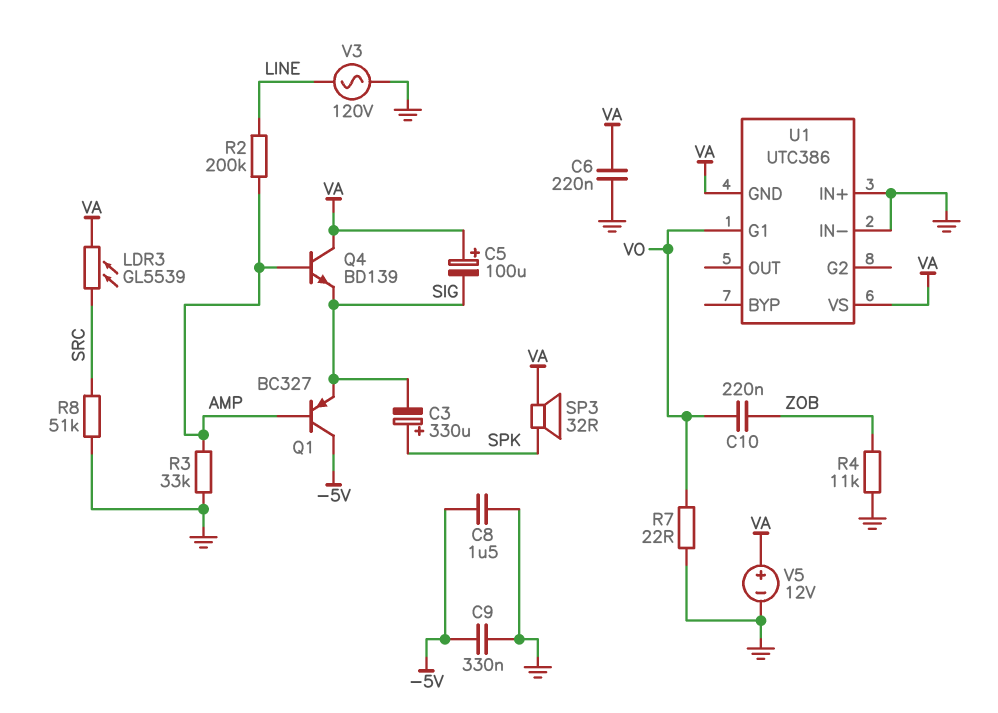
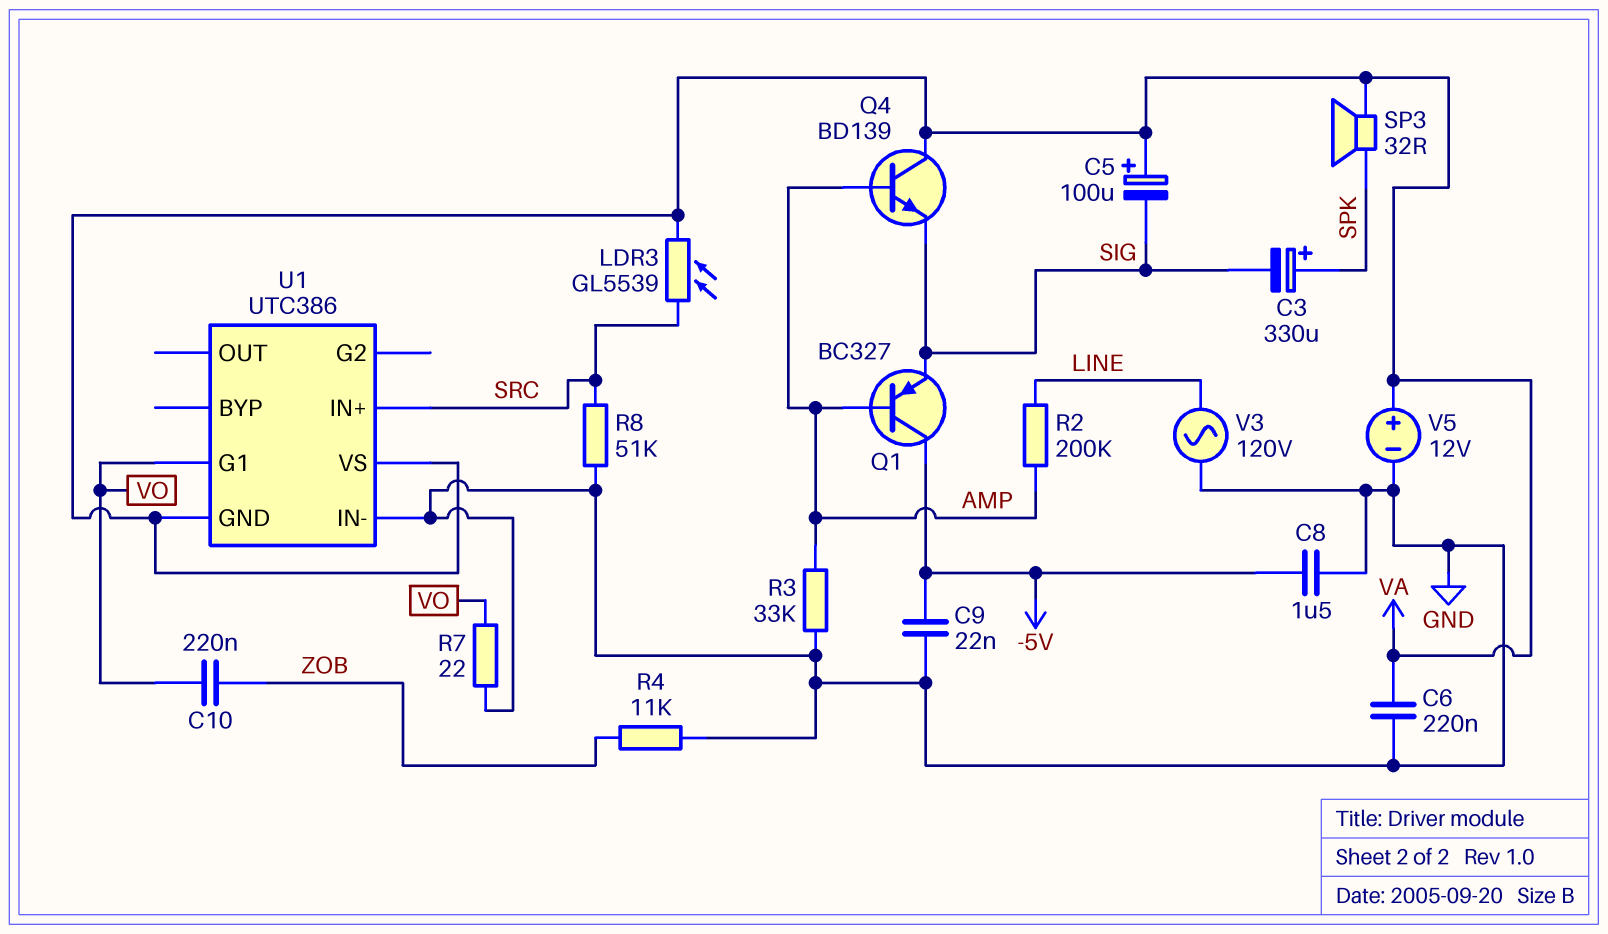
C9: 330nF (-5V, GND) -> 22nF (-5V, GND)
U1 pin IN+: GND -> SRC

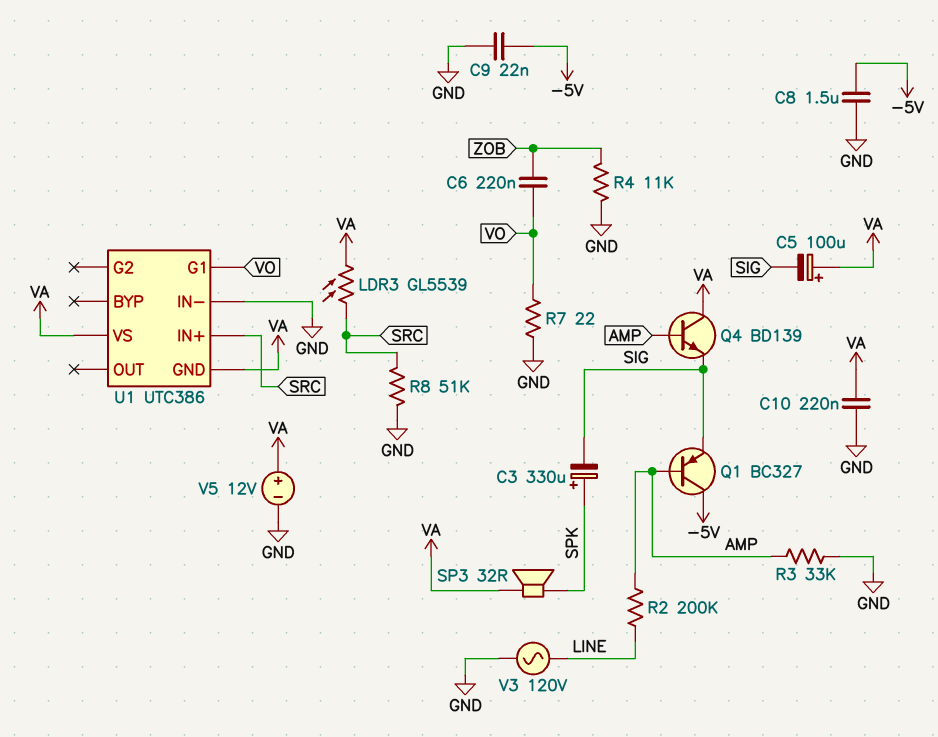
C6: 220nF (GND, VA) -> 220nF (VO, ZOB)
C10: 220nF (VO, ZOB) -> 220nF (GND, VA)

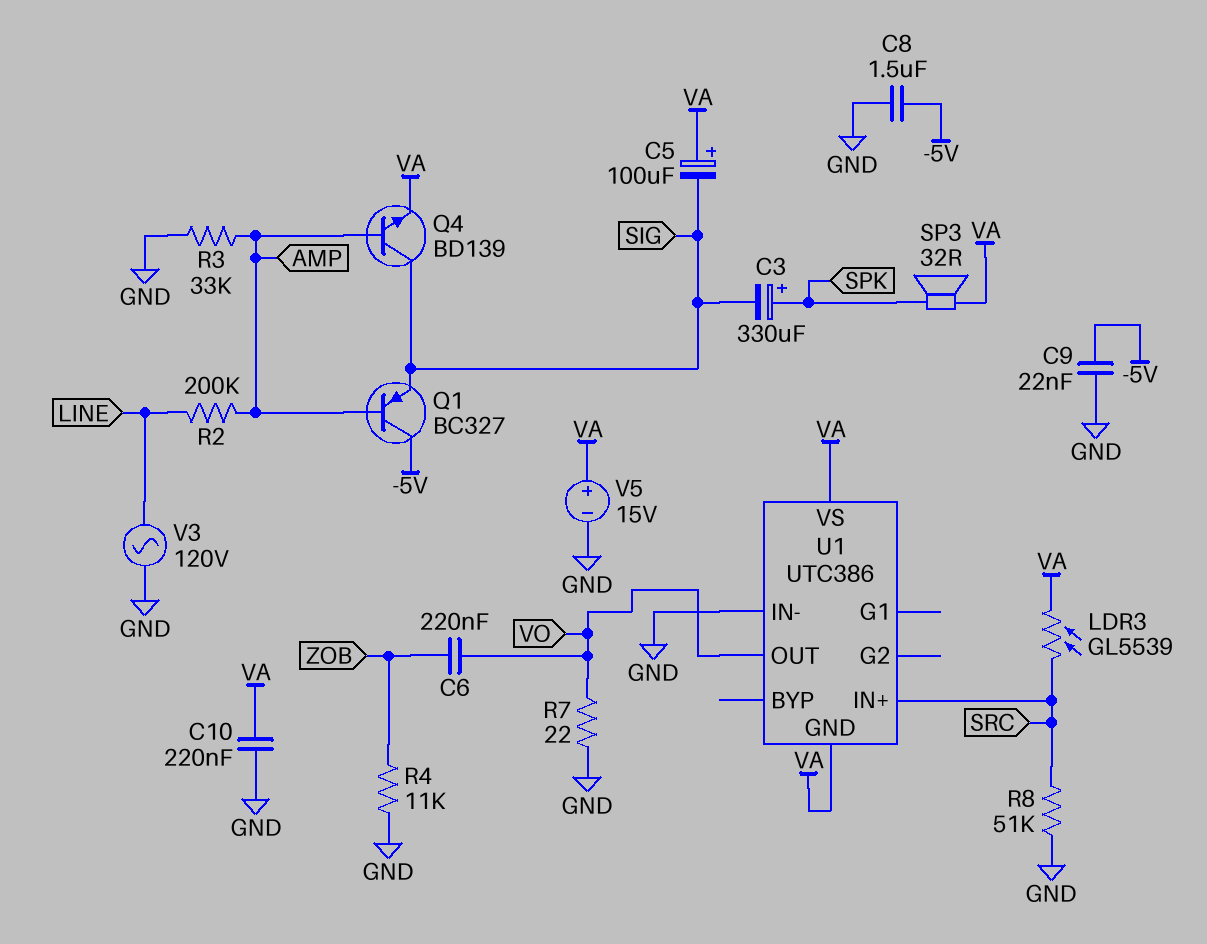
Q4: NPN BD139 (B AMP, C VA, E SIG) -> NPN BD139 (B AMP, C SIG, E VA)
U1 pin G1: VO -> none
U1 pin OUT: none -> VO
V5: 12V (plus VA, minus GND) -> 15V (plus VA, minus GND)

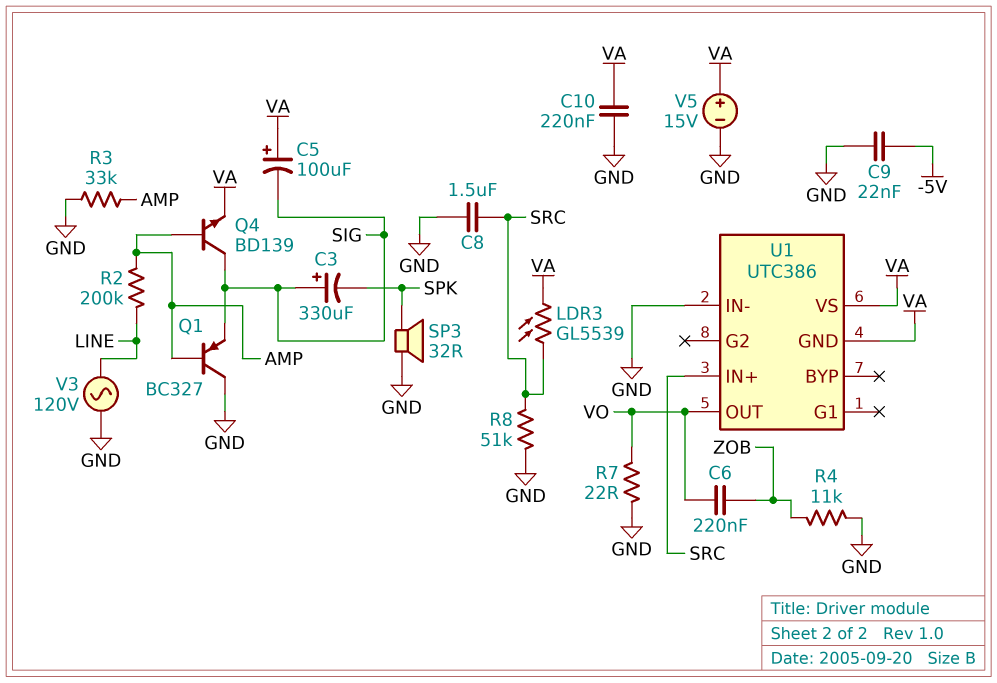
C3: 330uF (plus SPK, minus SIG) -> 330uF (plus SIG, minus SPK)
C8: 1.5uF (-5V, GND) -> 1.5uF (GND, SRC)
Q1: PNP BC327 (B AMP, C -5V, E SIG) -> PNP BC327 (B AMP, C GND, E SIG)
SP3: speaker 32R (SPK, VA) -> speaker 32R (GND, SPK)

